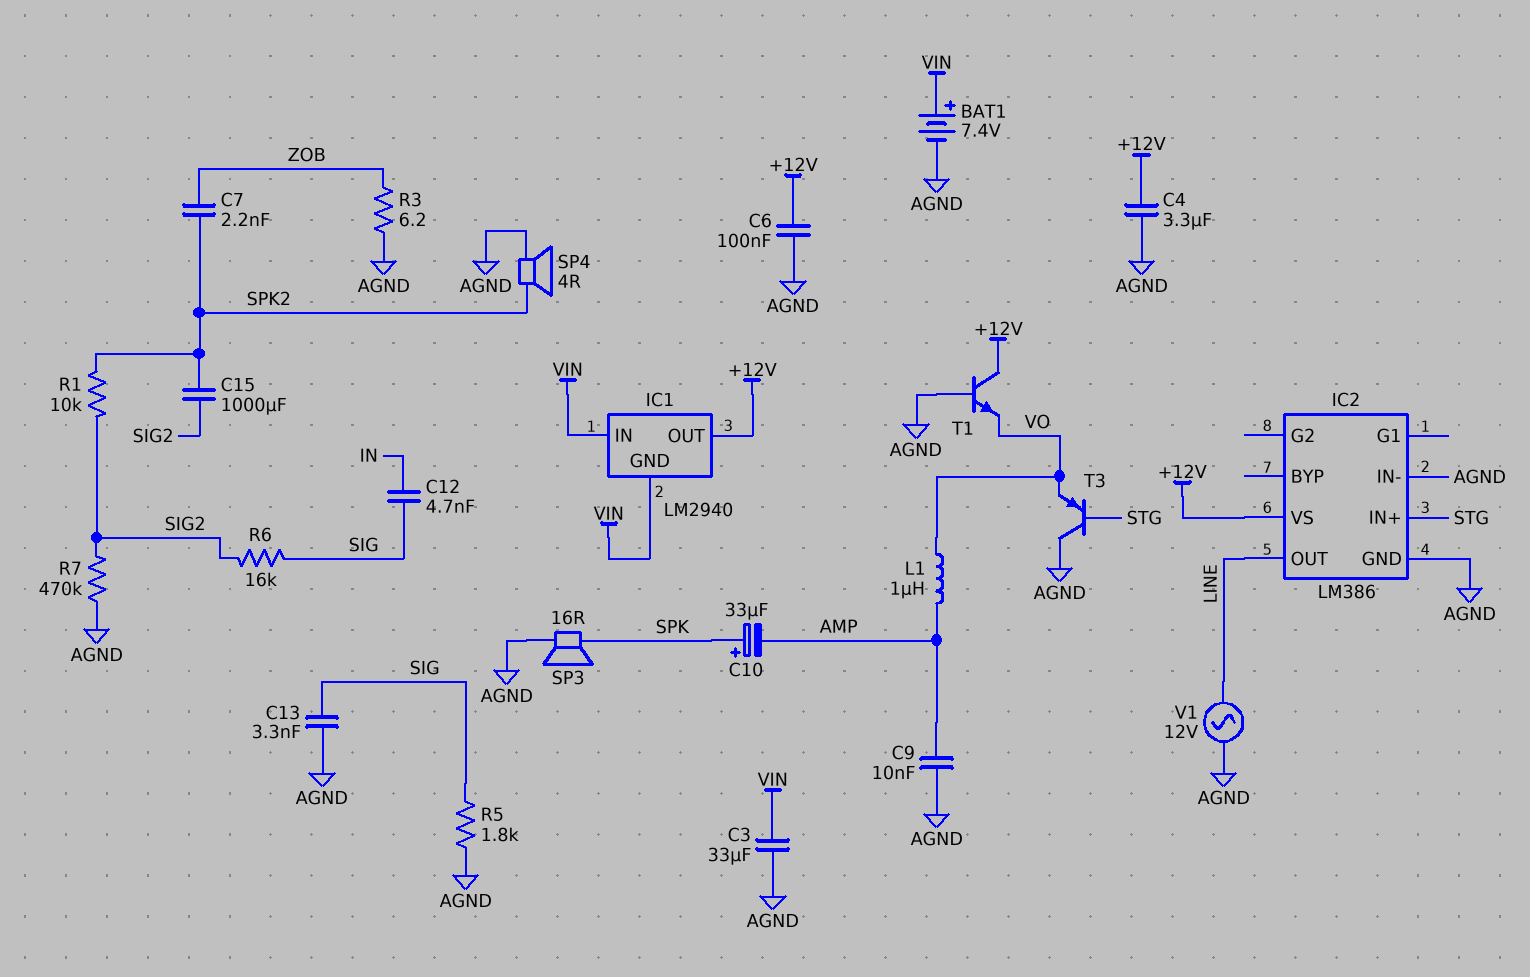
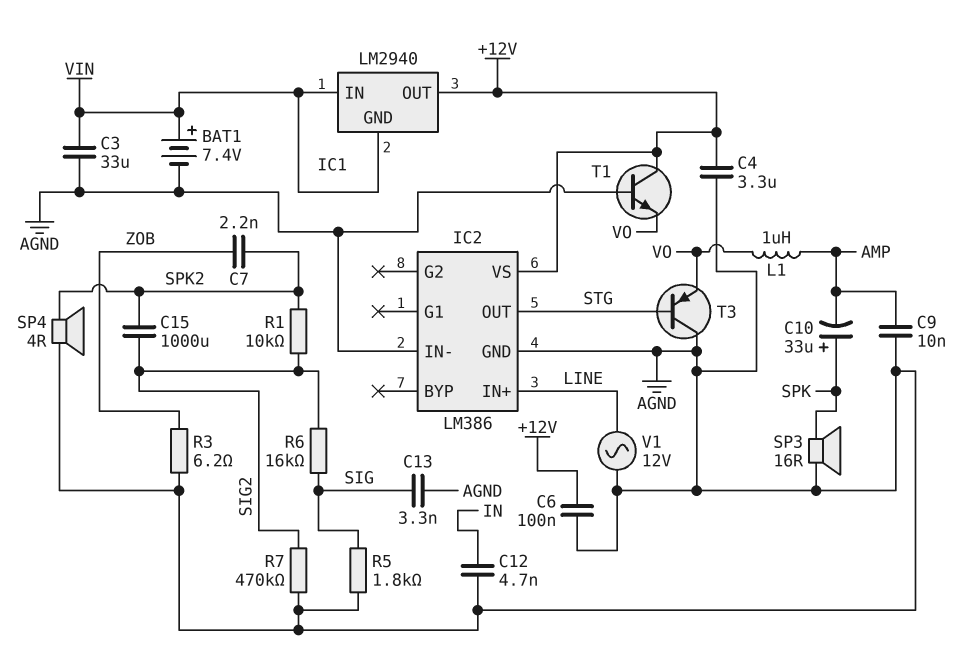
C12: 4.7nF (IN, SIG) -> 4.7nF (AGND, IN)
IC2 pin IN+: STG -> LINE
IC2 pin OUT: LINE -> STG

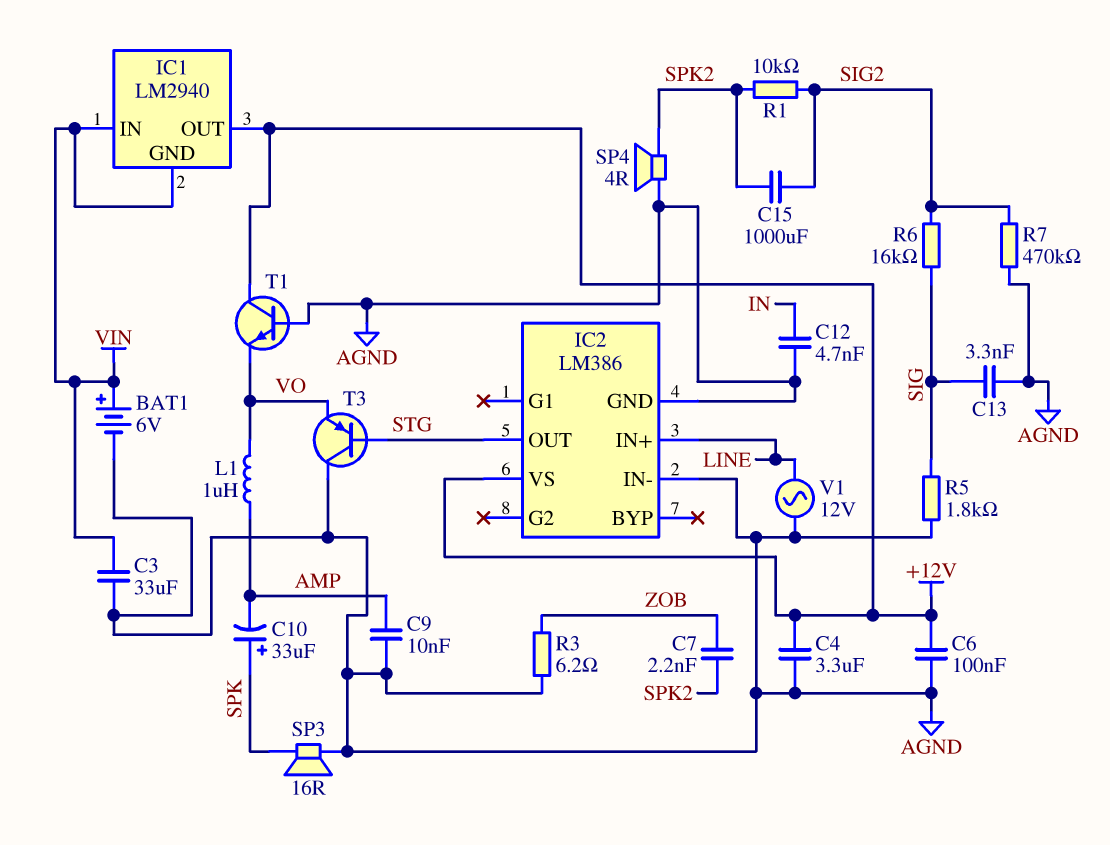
BAT1: 7.4V (plus VIN, minus AGND) -> 6V (plus VIN, minus AGND)

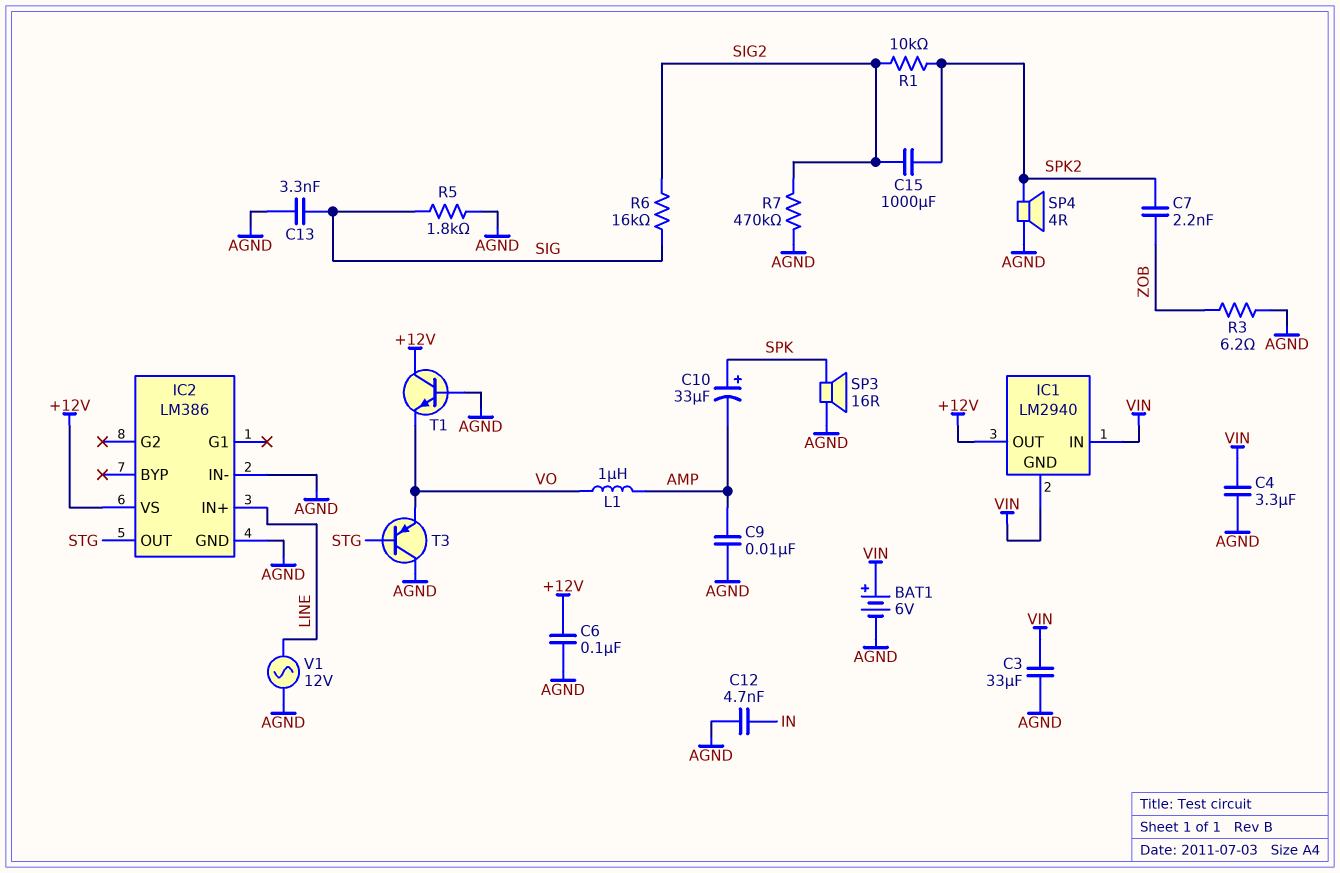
C4: 3.3uF (+12V, AGND) -> 3.3uF (AGND, VIN)

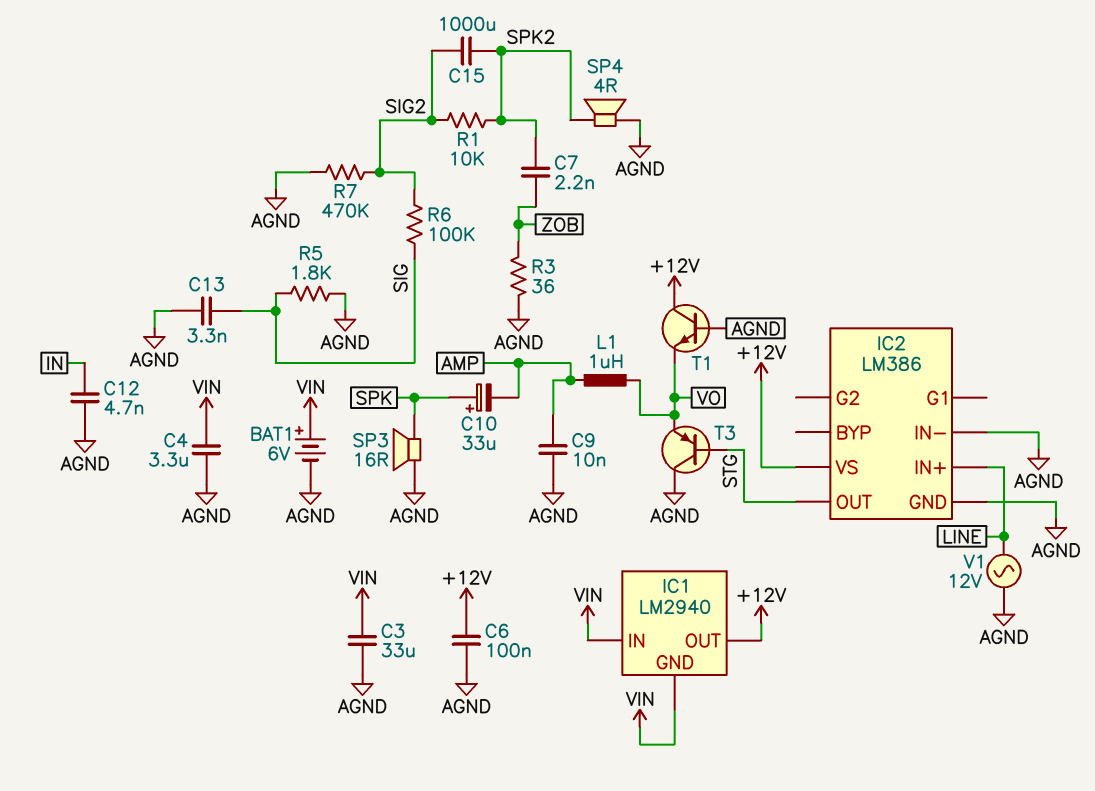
R3: 6.2 (AGND, ZOB) -> 36 (AGND, ZOB)
R6: 16k (SIG, SIG2) -> 100k (SIG, SIG2)

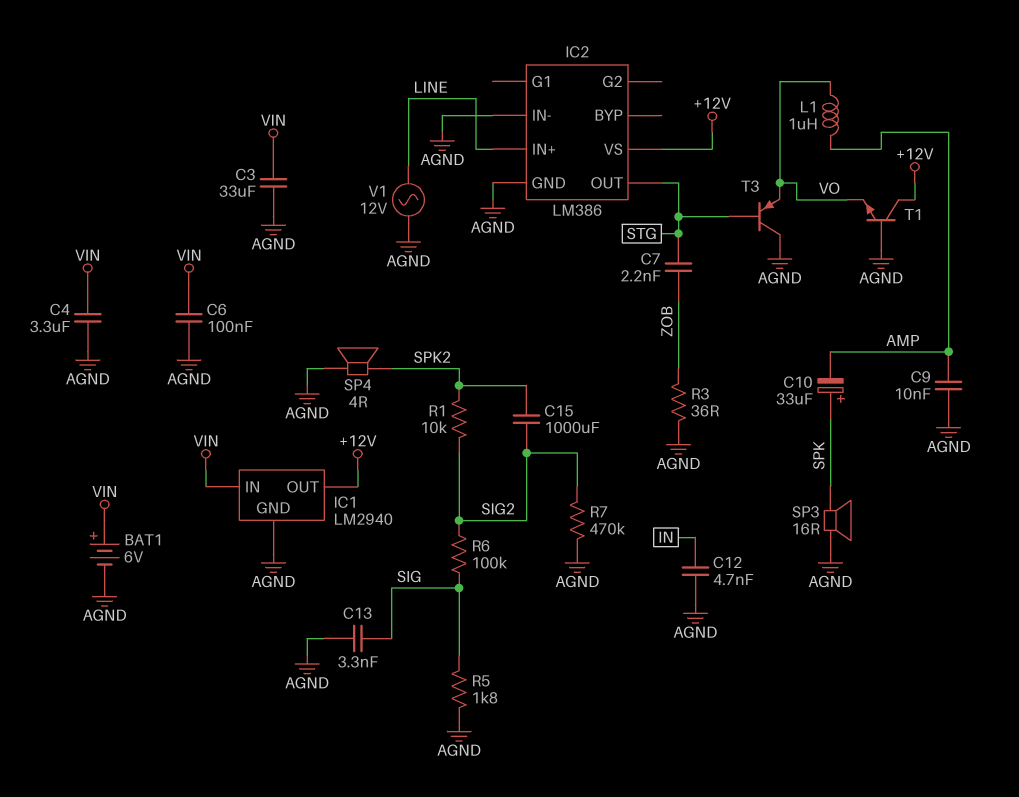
C6: 100nF (+12V, AGND) -> 100nF (AGND, VIN)
C7: 2.2nF (SPK2, ZOB) -> 2.2nF (STG, ZOB)
IC1 pin GND: VIN -> AGND

